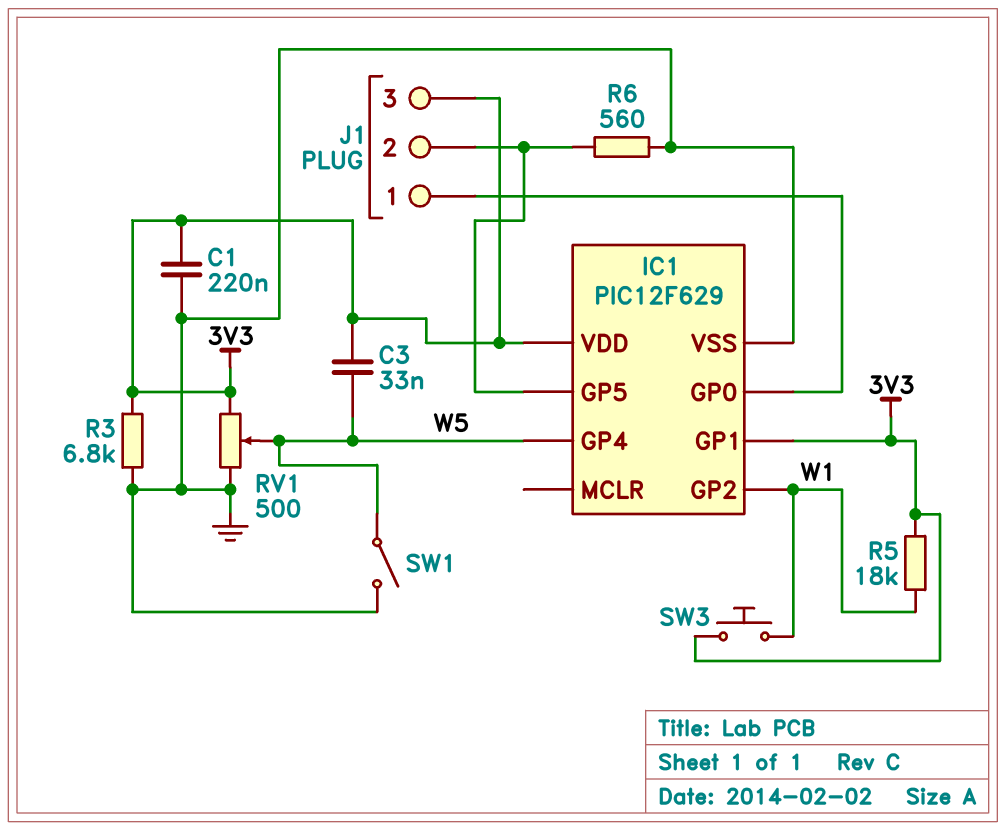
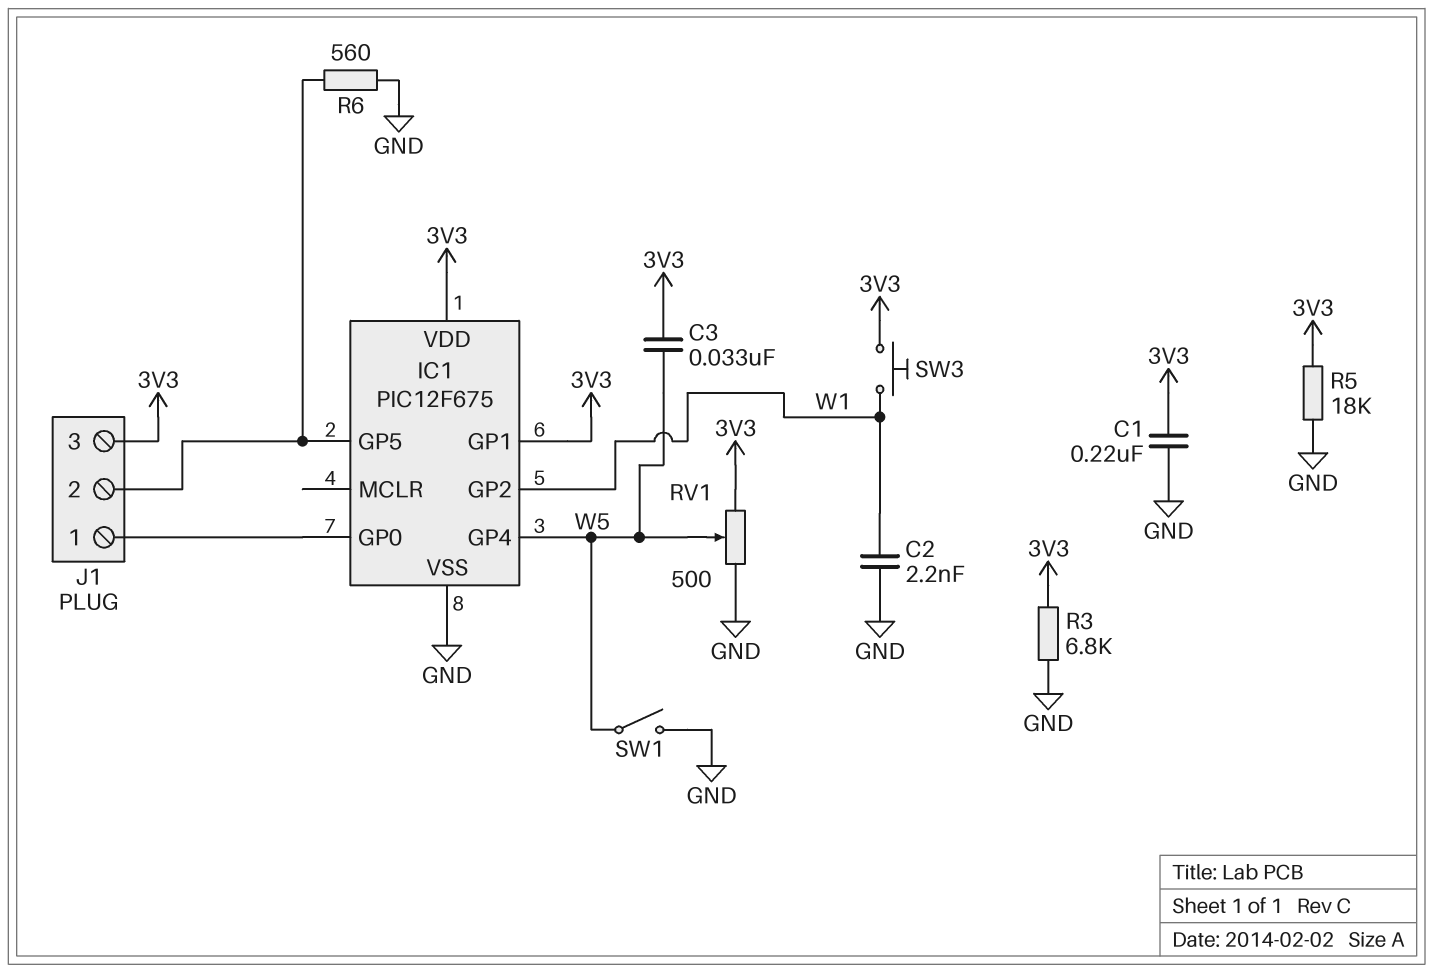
C2: none -> 2.2nF (GND, W1)
IC1: PIC12F629 -> PIC12F675
R5: 18k (3V3, W1) -> 18k (3V3, GND)

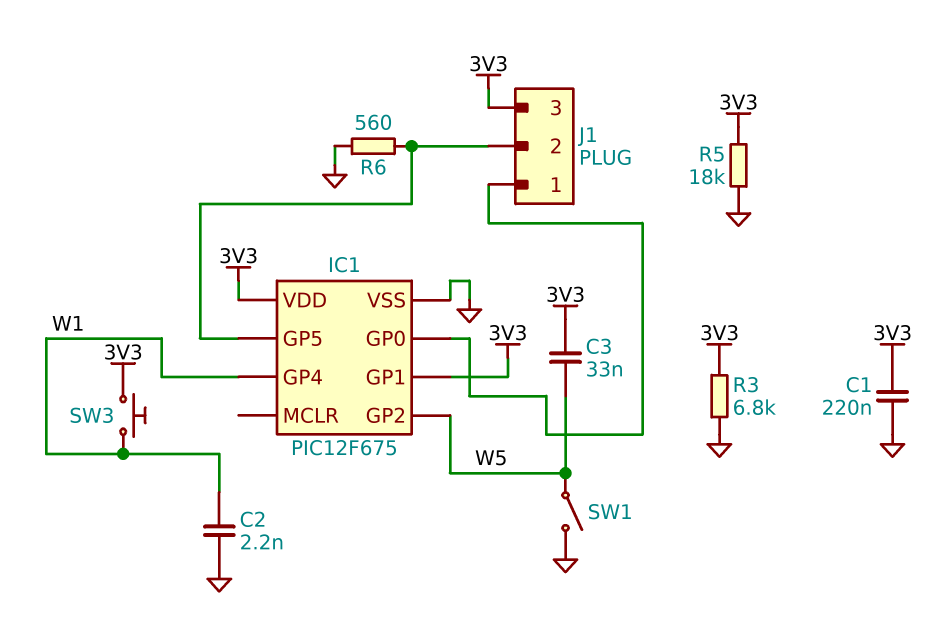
IC1 pin GP2: W1 -> W5
IC1 pin GP4: W5 -> W1
RV1: 500 (3V3, GND, wiper W5) -> none

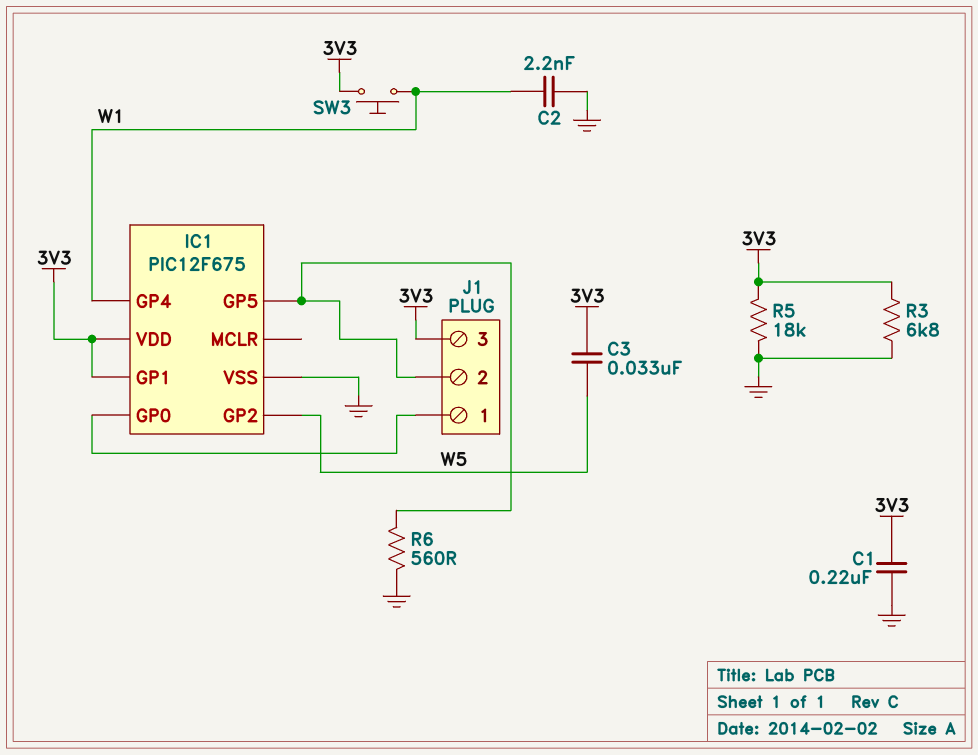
SW1: switch (GND, W5) -> none

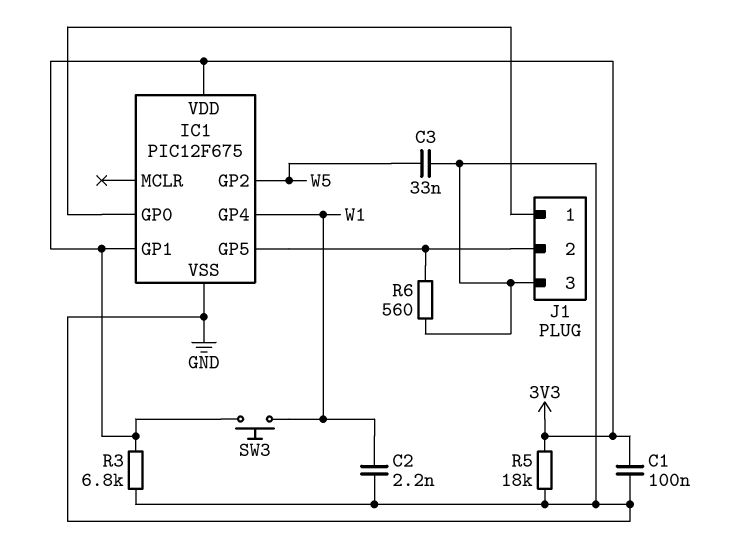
C1: 220nF (3V3, GND) -> 100nF (3V3, GND)
C3: 33nF (3V3, W5) -> 33nF (GND, W5)
J1 pin 3: 3V3 -> GND

